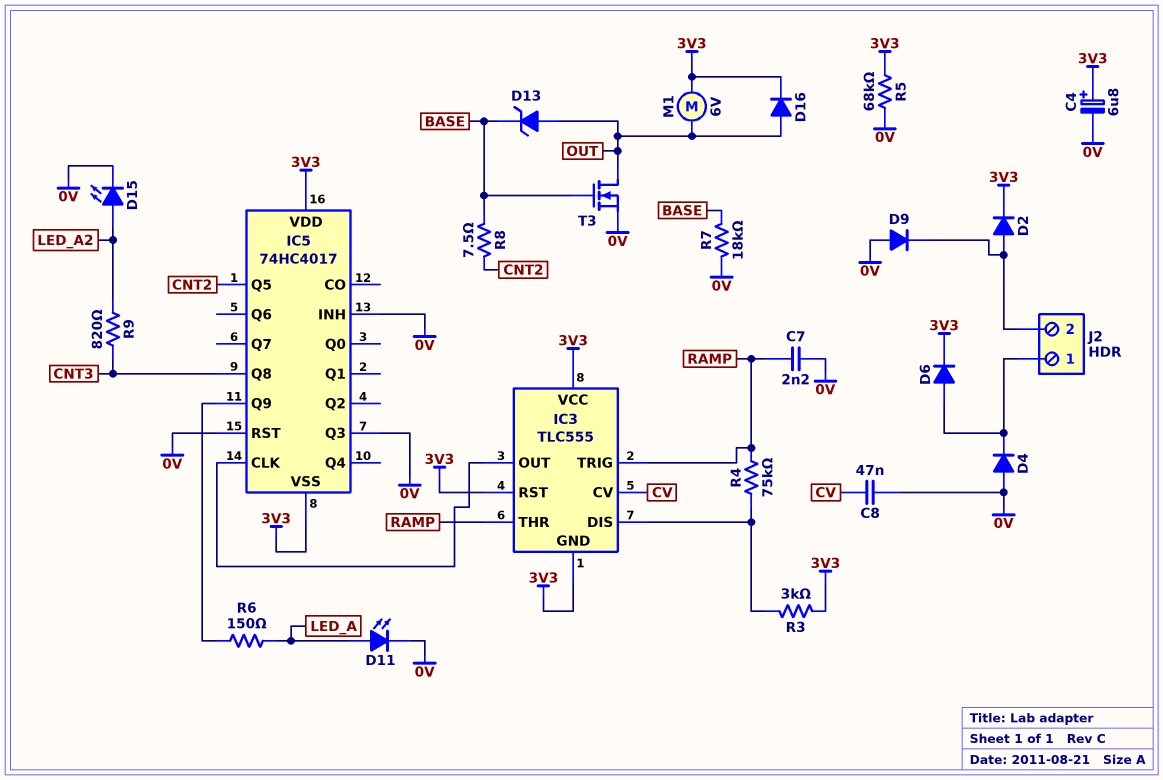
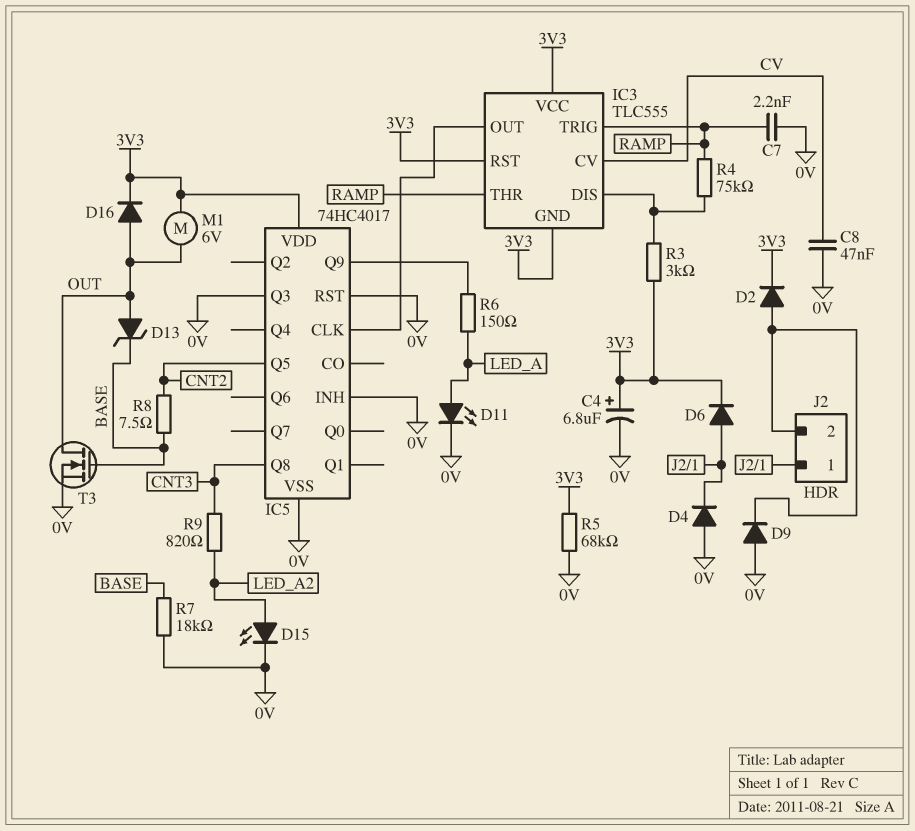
IC5 pin VSS: 3V3 -> 0V

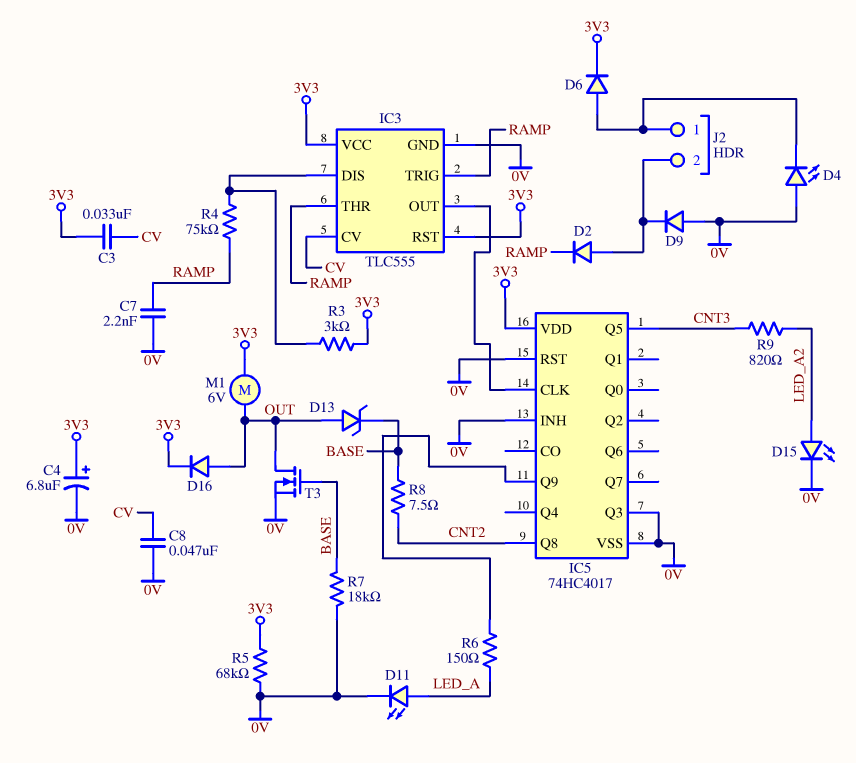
C3: none -> 33nF (3V3, CV)
D2: diode (A J2/2, K 3V3) -> diode (A J2/2, K RAMP)
D4: diode (A 0V, K J2/1) -> LED (A 0V, K J2/1)
IC3 pin GND: 3V3 -> 0V
IC5 pin Q5: CNT2 -> CNT3
IC5 pin Q8: CNT3 -> CNT2

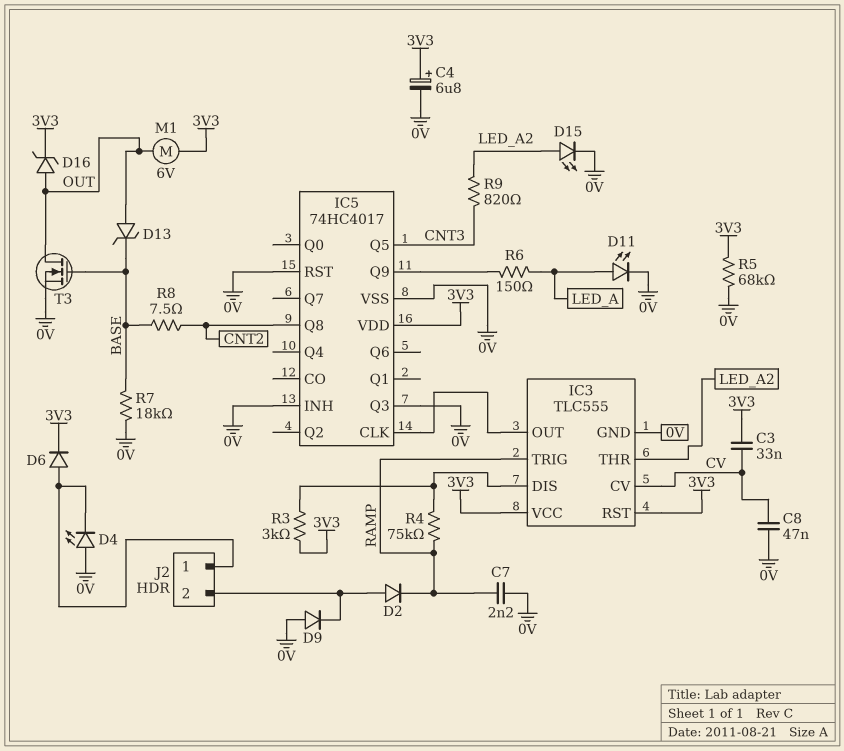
D16: diode (A OUT, K 3V3) -> zener (A OUT, K 3V3)
IC3 pin THR: RAMP -> LED_A2

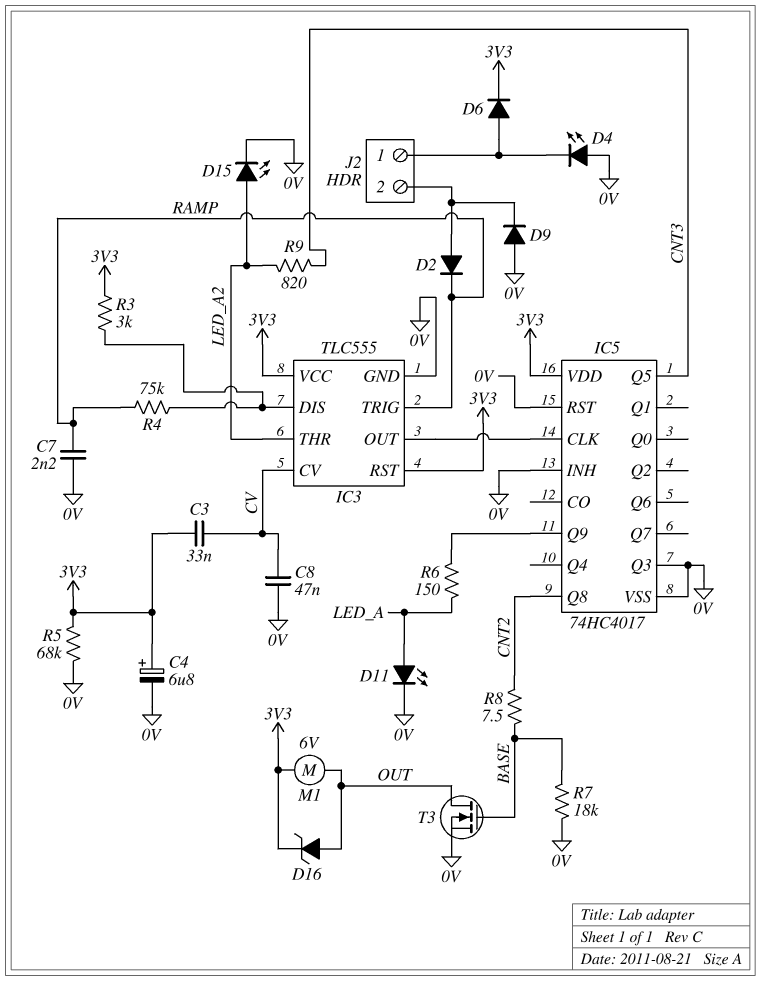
D13: zener (A OUT, K BASE) -> none

